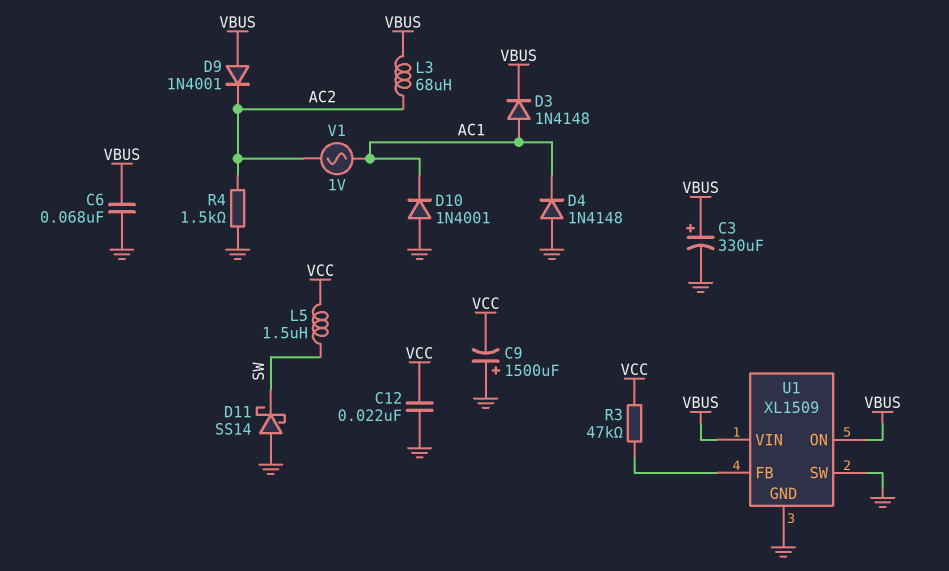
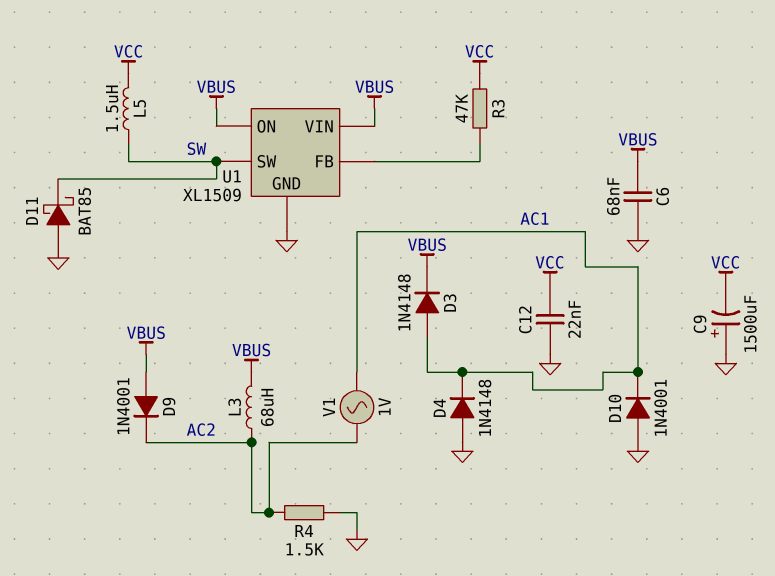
C3: 330uF (plus VBUS, minus GND) -> none
D11: schottky SS14 (A GND, K SW) -> schottky BAT85 (A GND, K SW)
U1 pin SW: GND -> SW

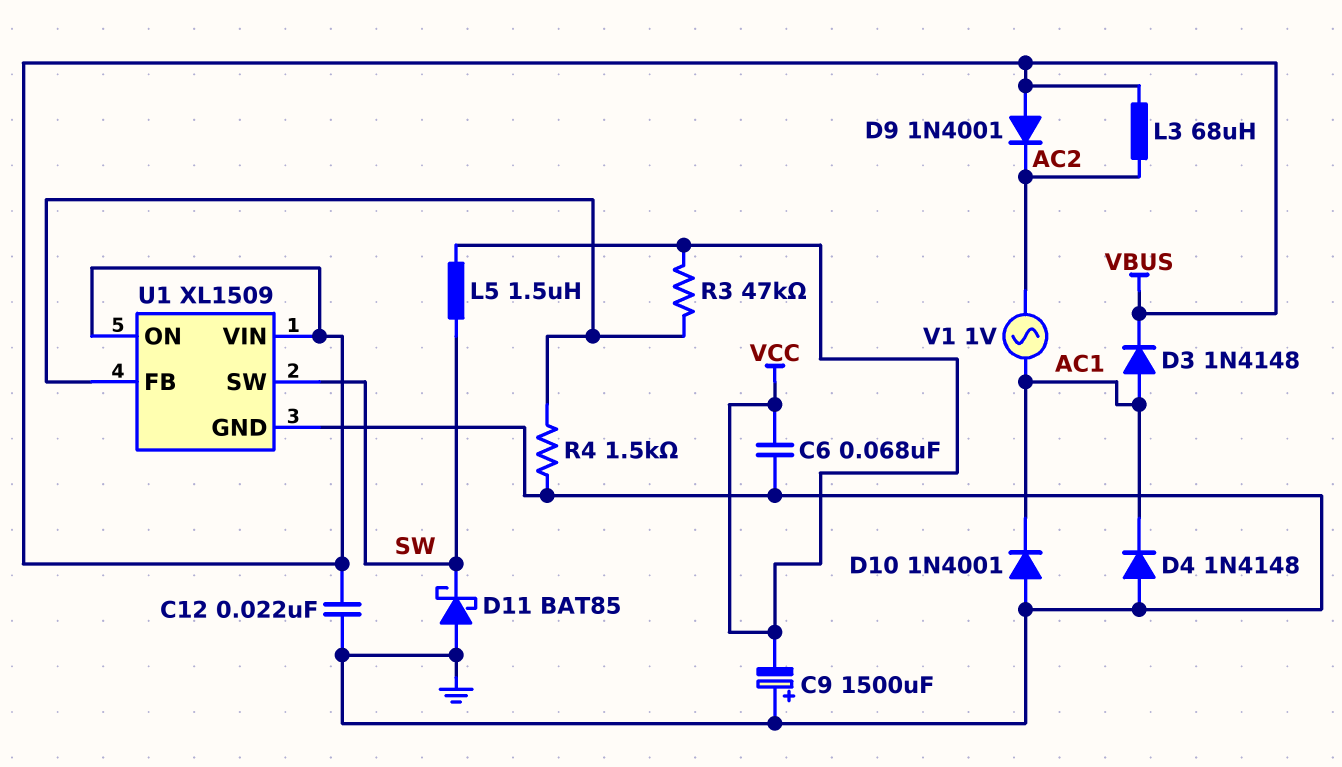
C6: 68nF (GND, VBUS) -> 68nF (GND, VCC)
C12: 22nF (GND, VCC) -> 22nF (GND, VBUS)
R4: 1.5k (AC2, GND) -> 1.5k (GND, U1/FB)

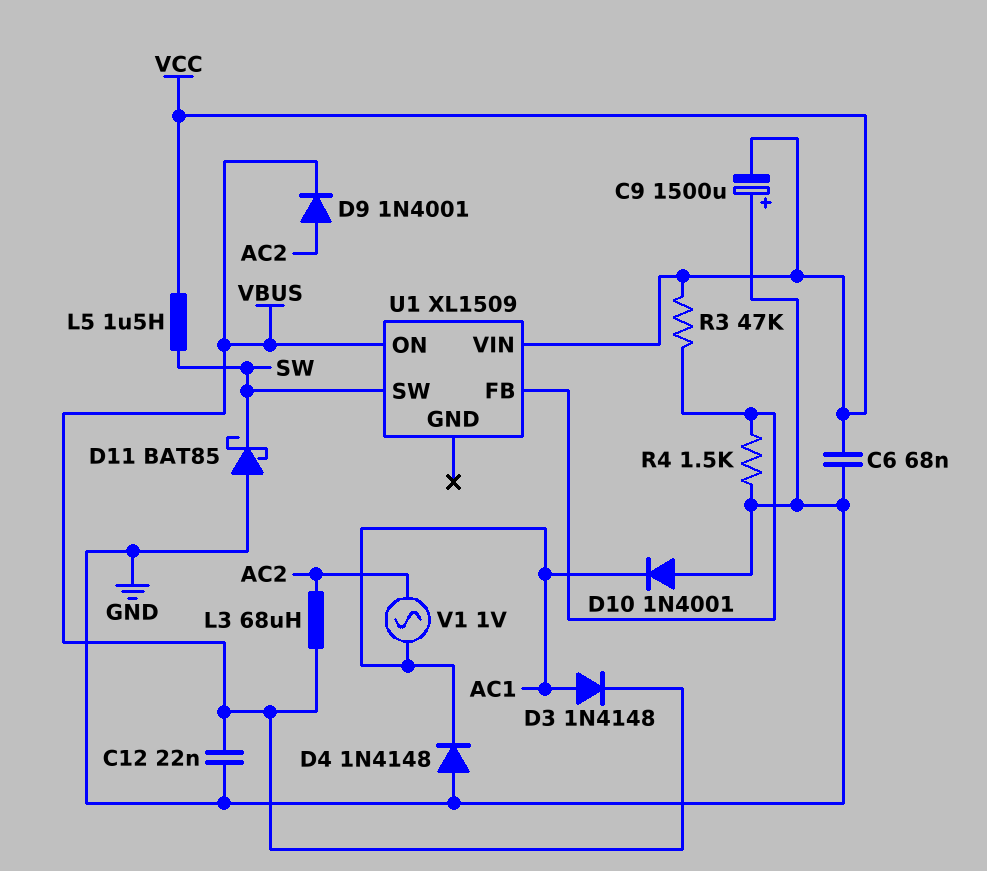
D9: diode 1N4001 (A VBUS, K AC2) -> diode 1N4001 (A AC2, K VBUS)
U1 pin GND: GND -> none
U1 pin VIN: VBUS -> VCC

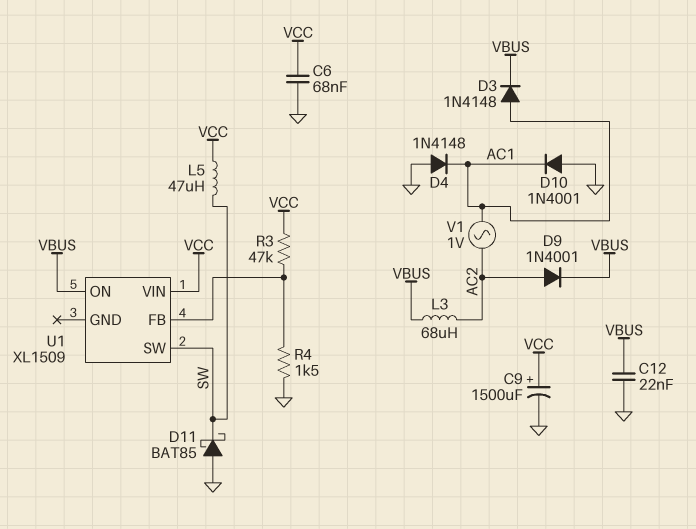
C9: 1500uF (plus GND, minus VCC) -> 1500uF (plus VCC, minus GND)
L5: 1.5uH (SW, VCC) -> 47uH (SW, VCC)

